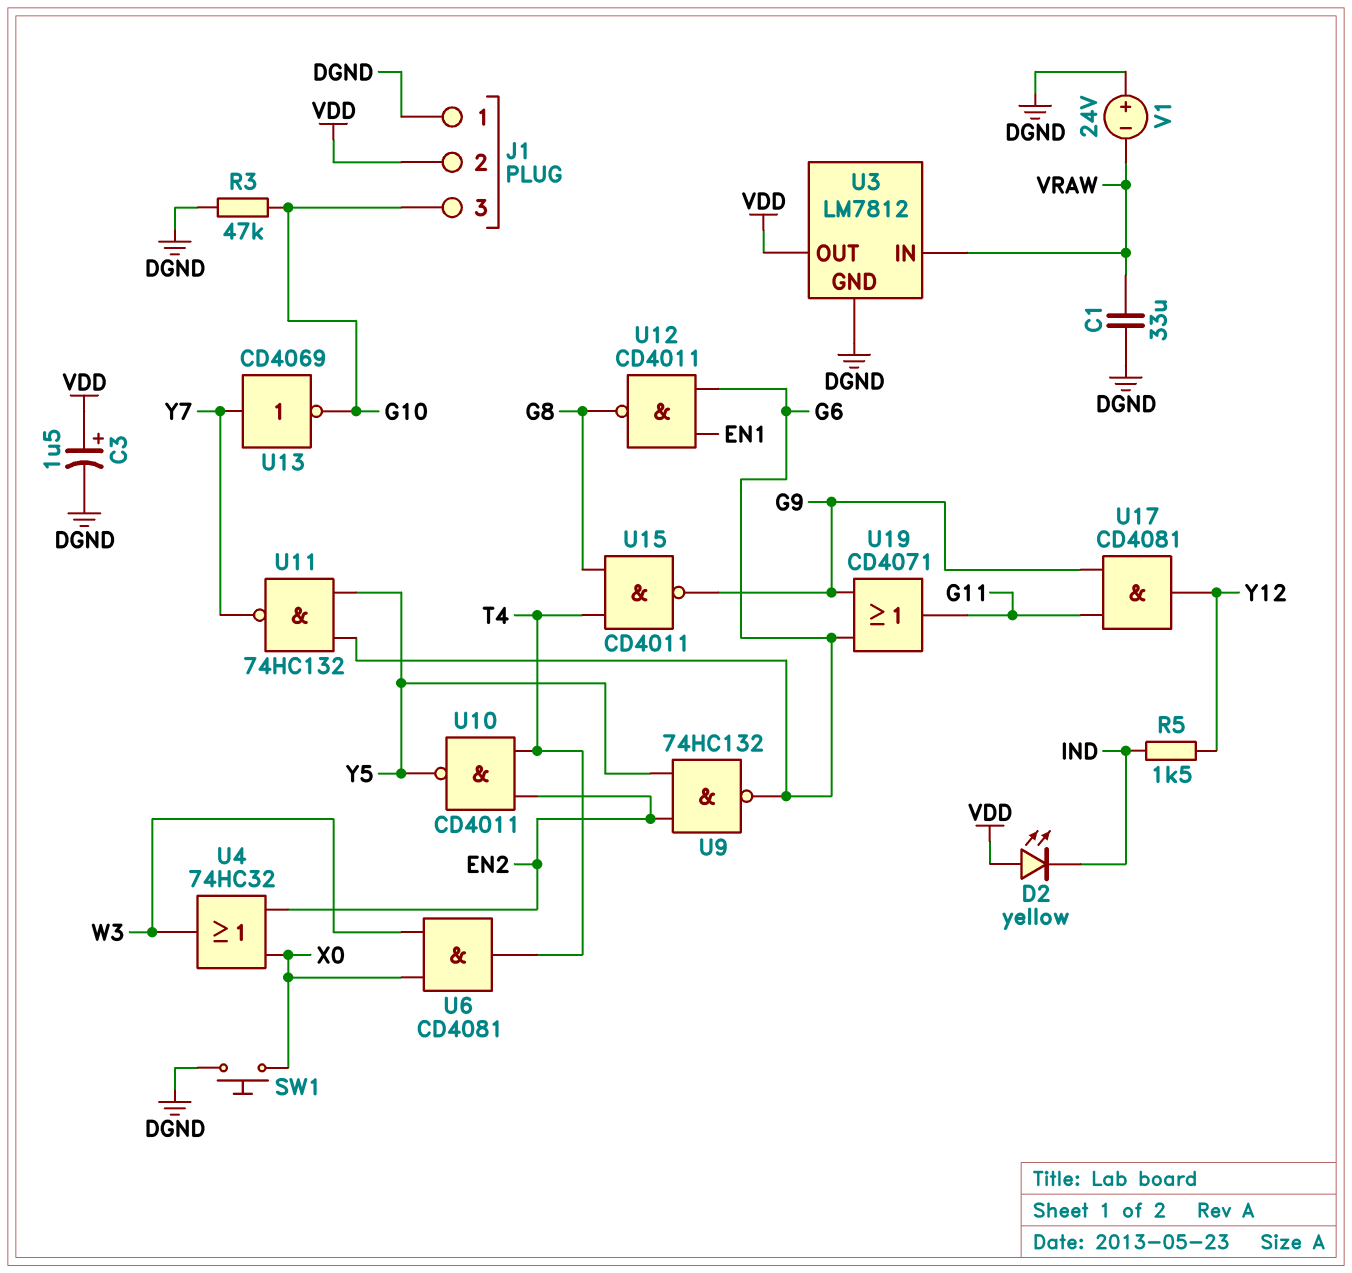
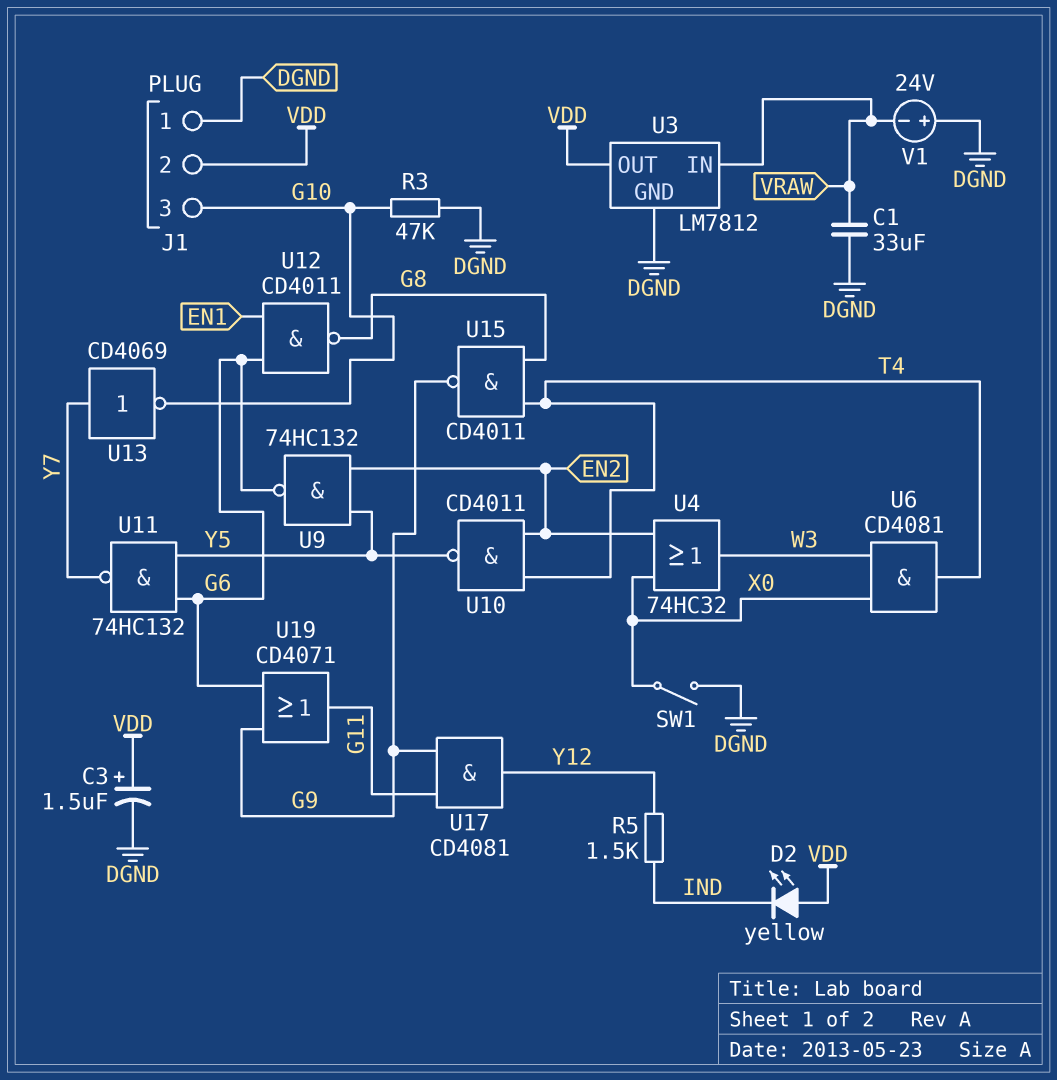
SW1: button (DGND, X0) -> switch (DGND, X0)

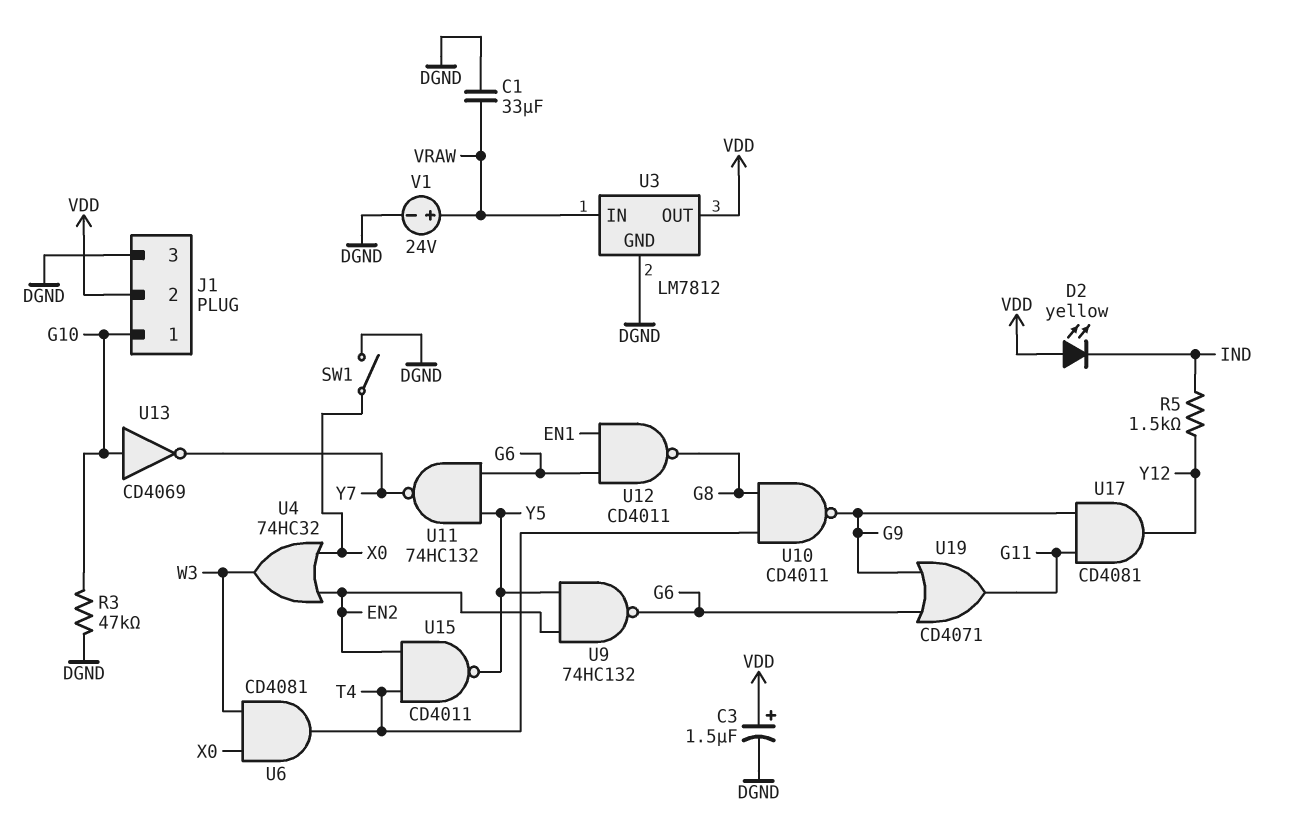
J1 pin 1: DGND -> G10
J1 pin 3: G10 -> DGND
U10: NAND CD4011 (in EN2, in T4, out Y5) -> NAND CD4011 (in G8, in T4, out G9)
U13: NOT CD4069 (in Y7, out G10) -> NOT CD4069 (in G10, out Y7)
U15: NAND CD4011 (in G8, in T4, out G9) -> NAND CD4011 (in EN2, in T4, out Y5)
V1: 24V (plus DGND, minus VRAW) -> 24V (plus VRAW, minus DGND)

